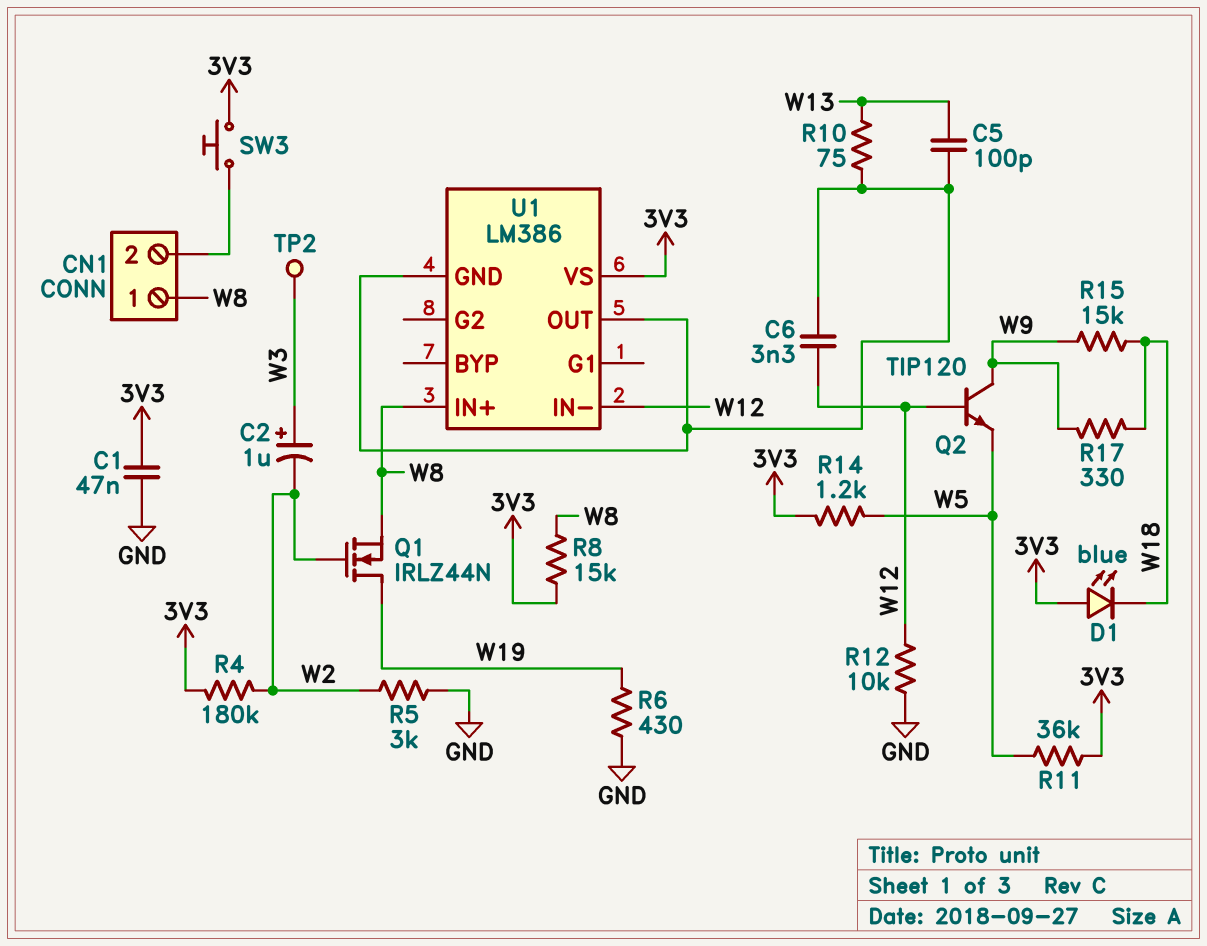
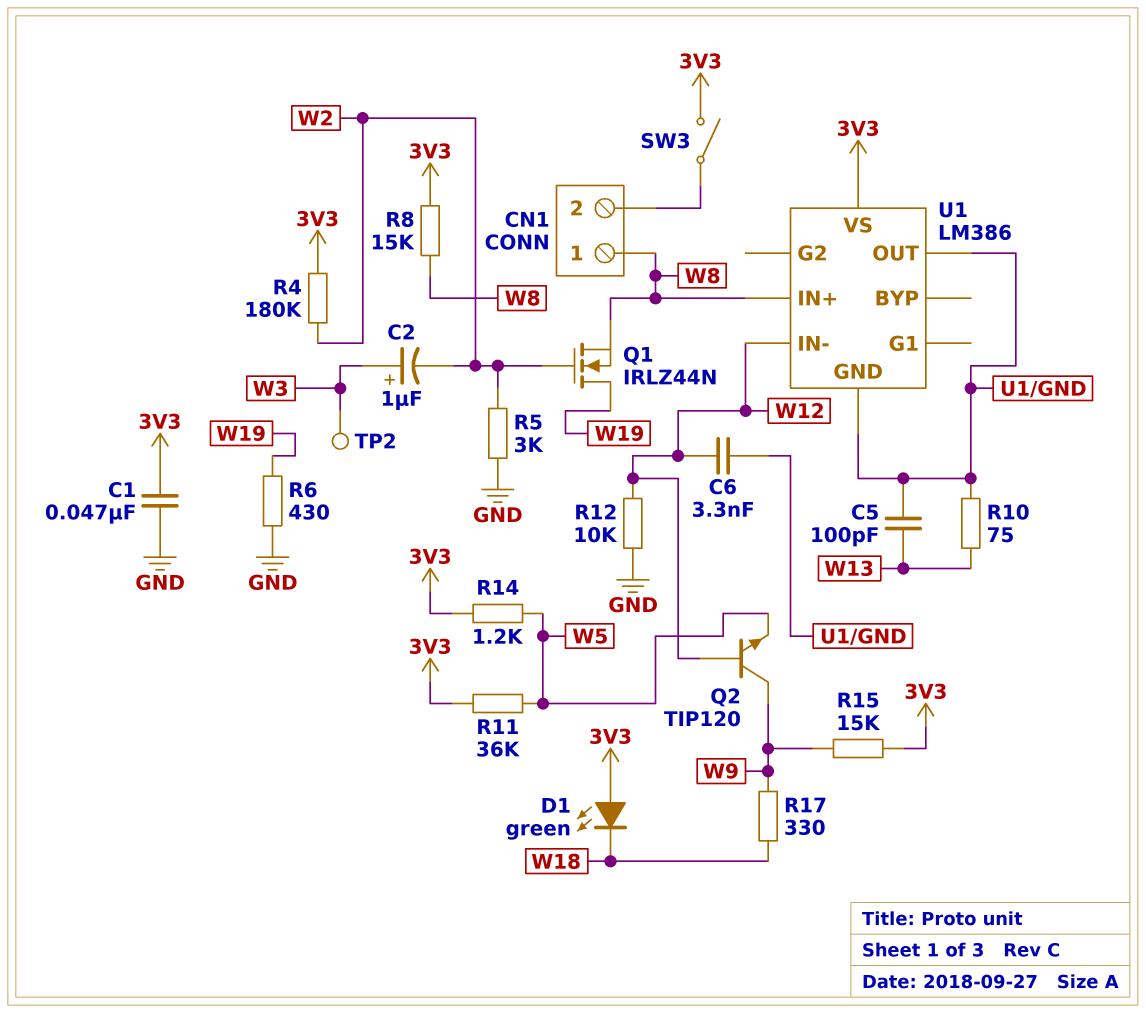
D1: LED blue (A 3V3, K W18) -> LED green (A 3V3, K W18)
R15: 15k (W9, W18) -> 15k (3V3, W9)
SW3: button (3V3, CN1/2) -> switch (3V3, CN1/2)

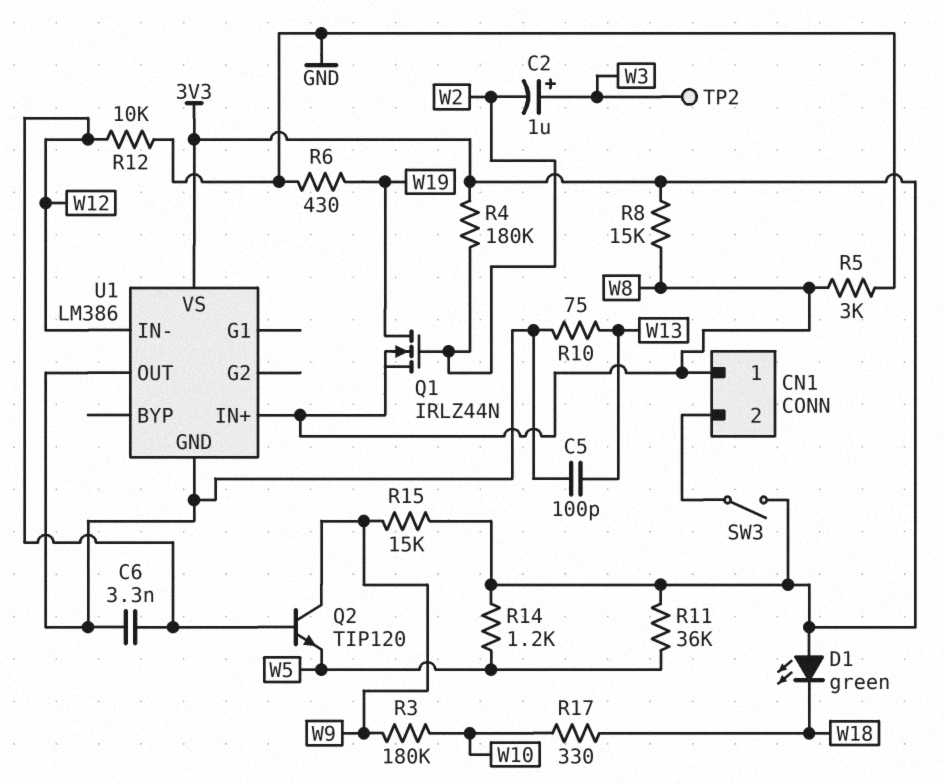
C1: 47nF (3V3, GND) -> none
R3: none -> 180k (W9, W10)
R5: 3k (GND, W2) -> 3k (GND, W8)
R17: 330 (W9, W18) -> 330 (W10, W18)

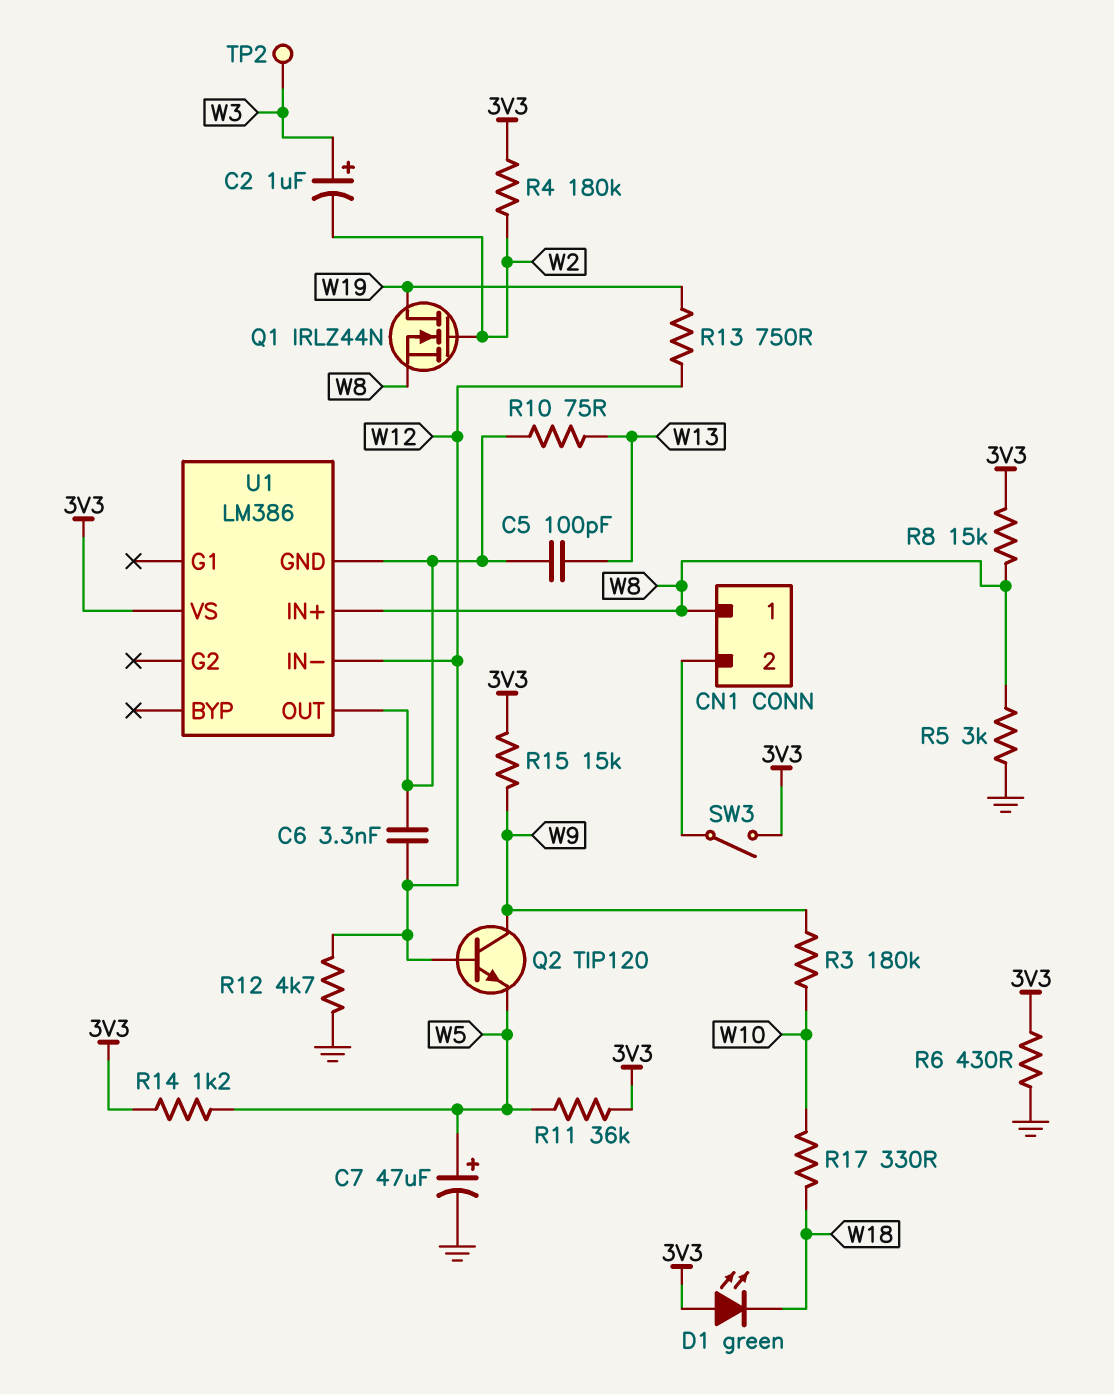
C7: none -> 47uF (plus W5, minus GND)
R6: 430 (GND, W19) -> 430 (3V3, GND)
R12: 10k (GND, W12) -> 4.7k (GND, W12)
R13: none -> 750 (W12, W19)

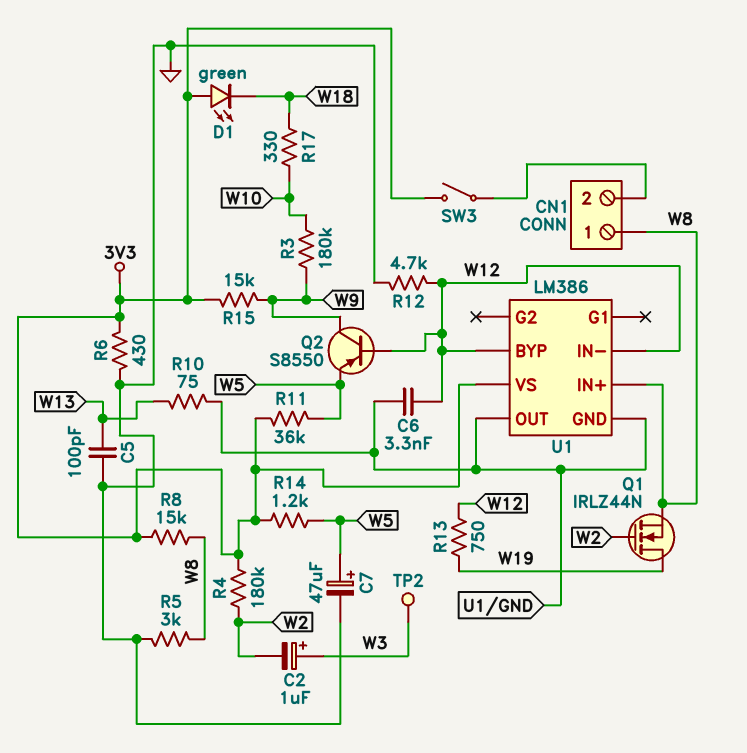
C5: 100pF (U1/GND, W13) -> 100pF (GND, W13)
Q2: NPN TIP120 (B W12, C W9, E W5) -> PNP S8550 (B W12, C W9, E W5)
U1 pin BYP: none -> W12

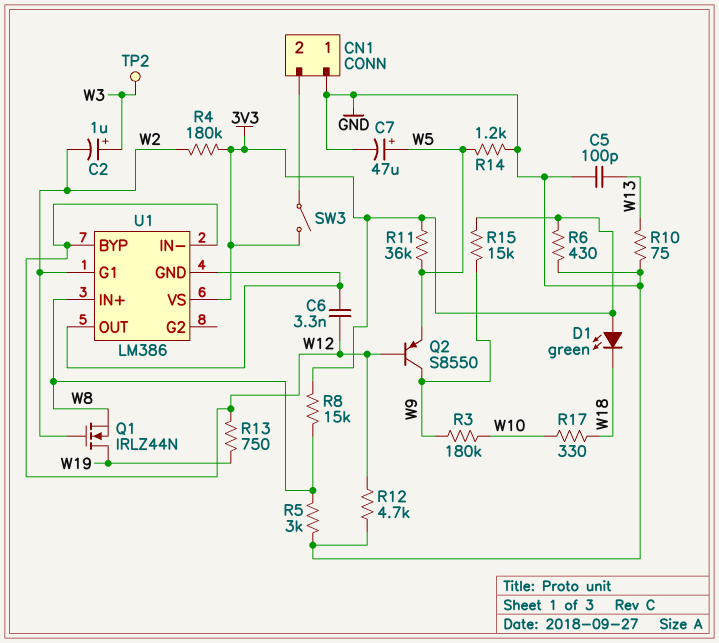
CN1 pin 1: W8 -> GND
R10: 75 (U1/GND, W13) -> 75 (GND, W13)
R14: 1.2k (3V3, W5) -> 1.2k (GND, W5)
U1 pin G1: none -> W2

